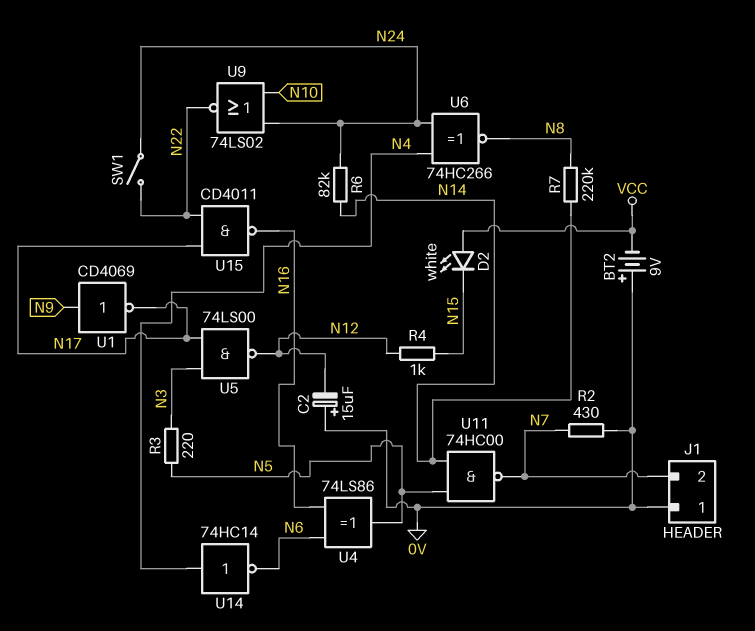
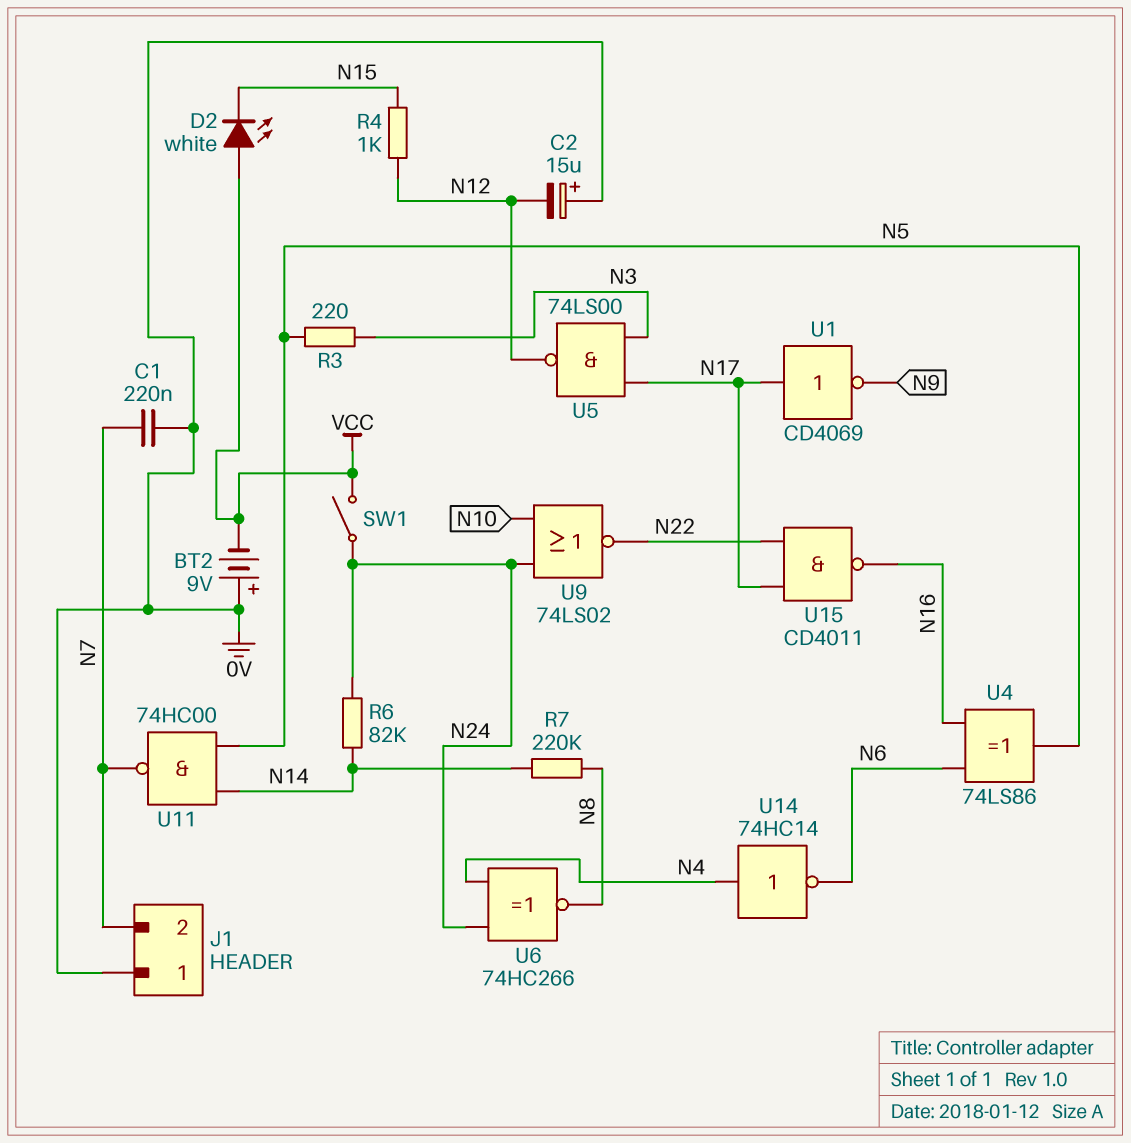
C1: none -> 220nF (0V, N7)
R2: 430 (0V, N7) -> none
SW1: switch (N22, N24) -> switch (N24, VCC)
U1: NOT CD4069 (in N9, out N17) -> NOT CD4069 (in N17, out N9)

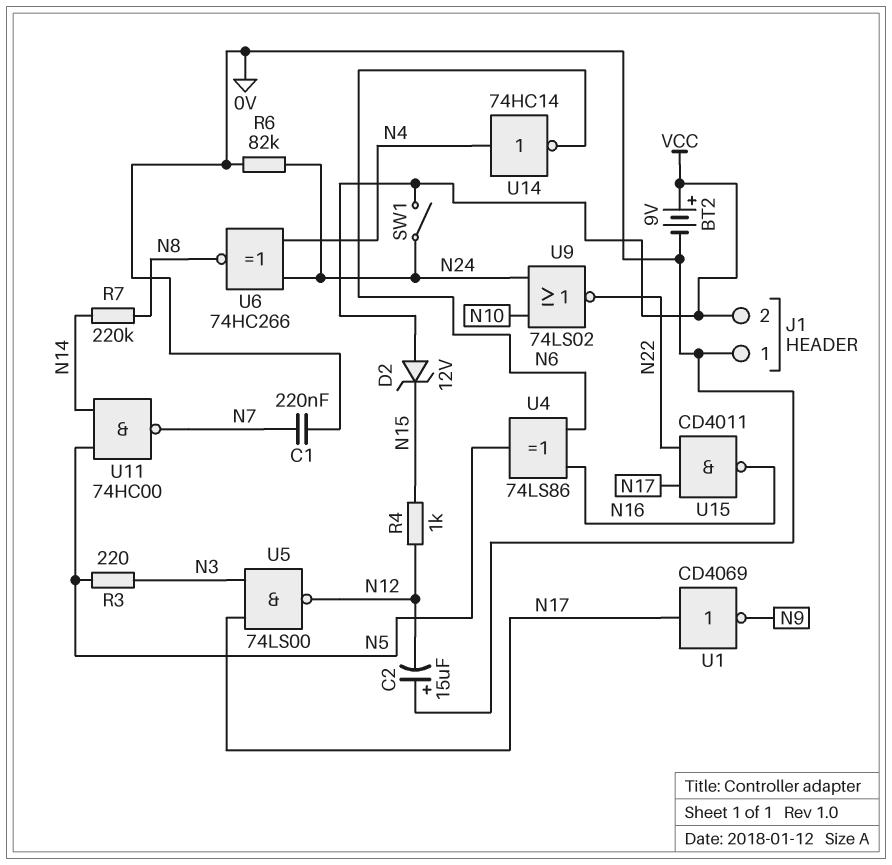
BT2: 9V (plus 0V, minus VCC) -> 9V (plus VCC, minus 0V)
D2: LED white (A VCC, K N15) -> zener 12V (A VCC, K N15)
J1 pin 2: N7 -> VCC
R6: 82k (N14, N24) -> 82k (0V, N24)

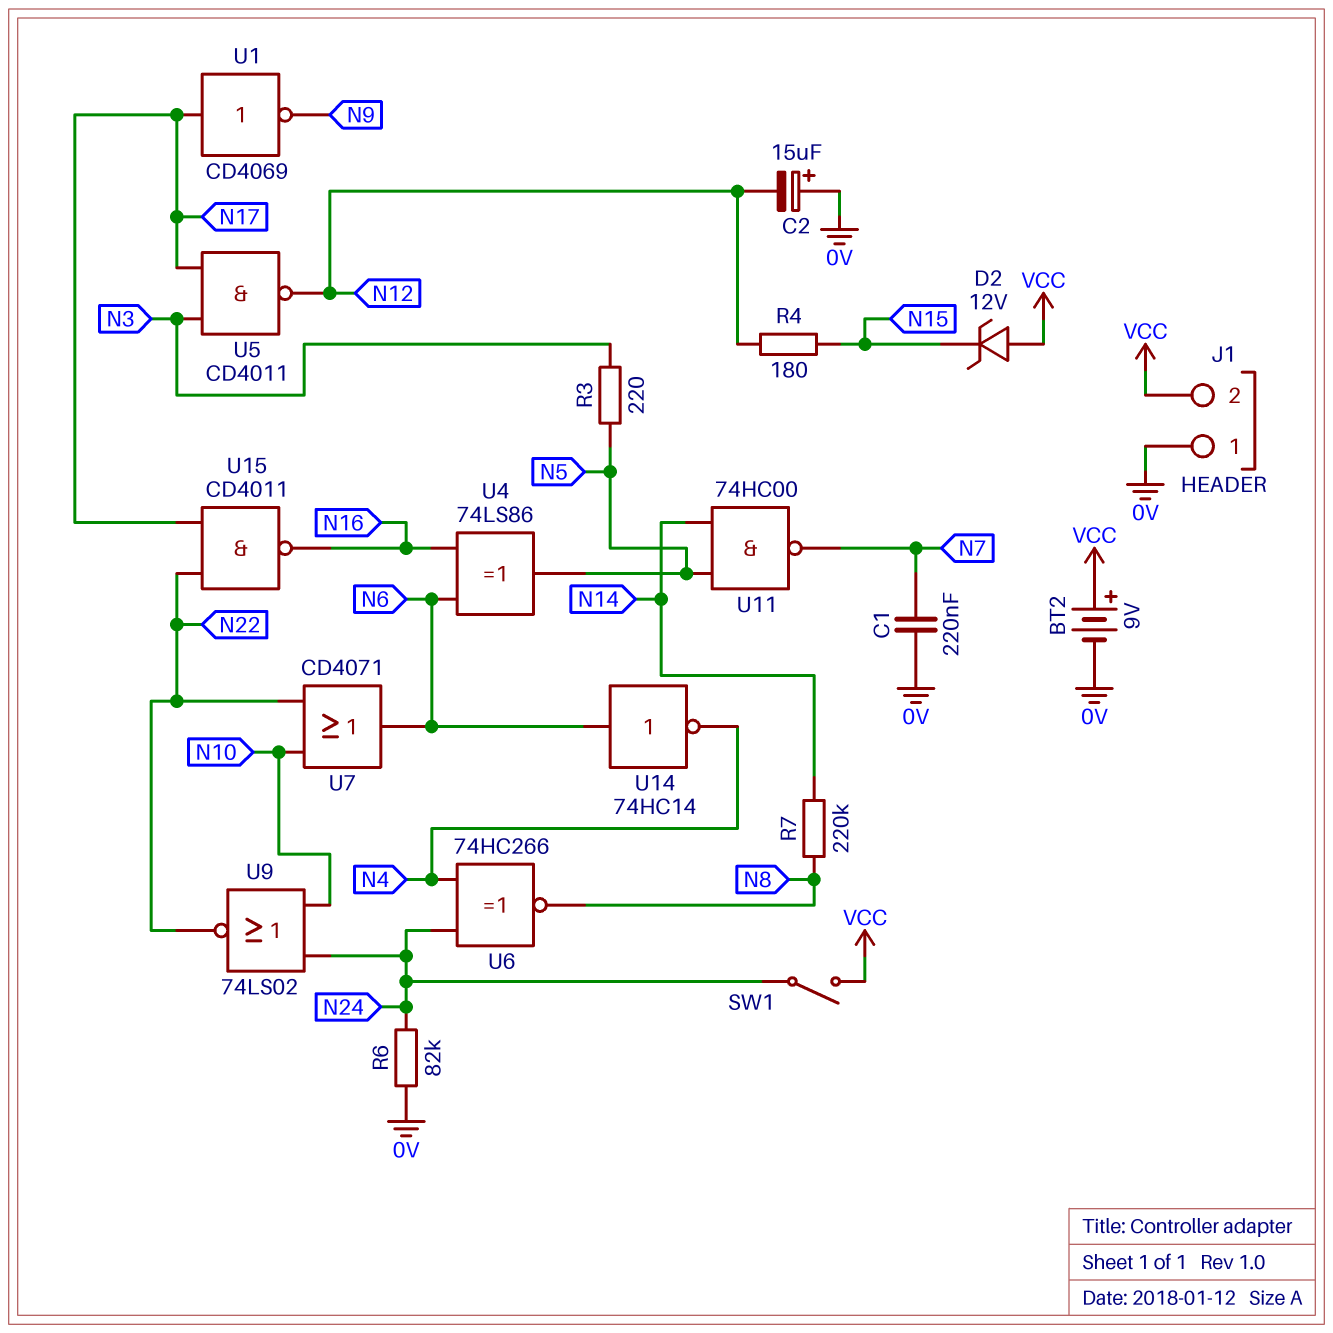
R4: 1k (N12, N15) -> 180 (N12, N15)
U5: NAND 74LS00 (in N3, in N17, out N12) -> NAND CD4011 (in N3, in N17, out N12)
U7: none -> OR CD4071 (in N10, in N22, out N6)
U14: NOT 74HC14 (in N4, out N6) -> NOT 74HC14 (in N6, out N4)

